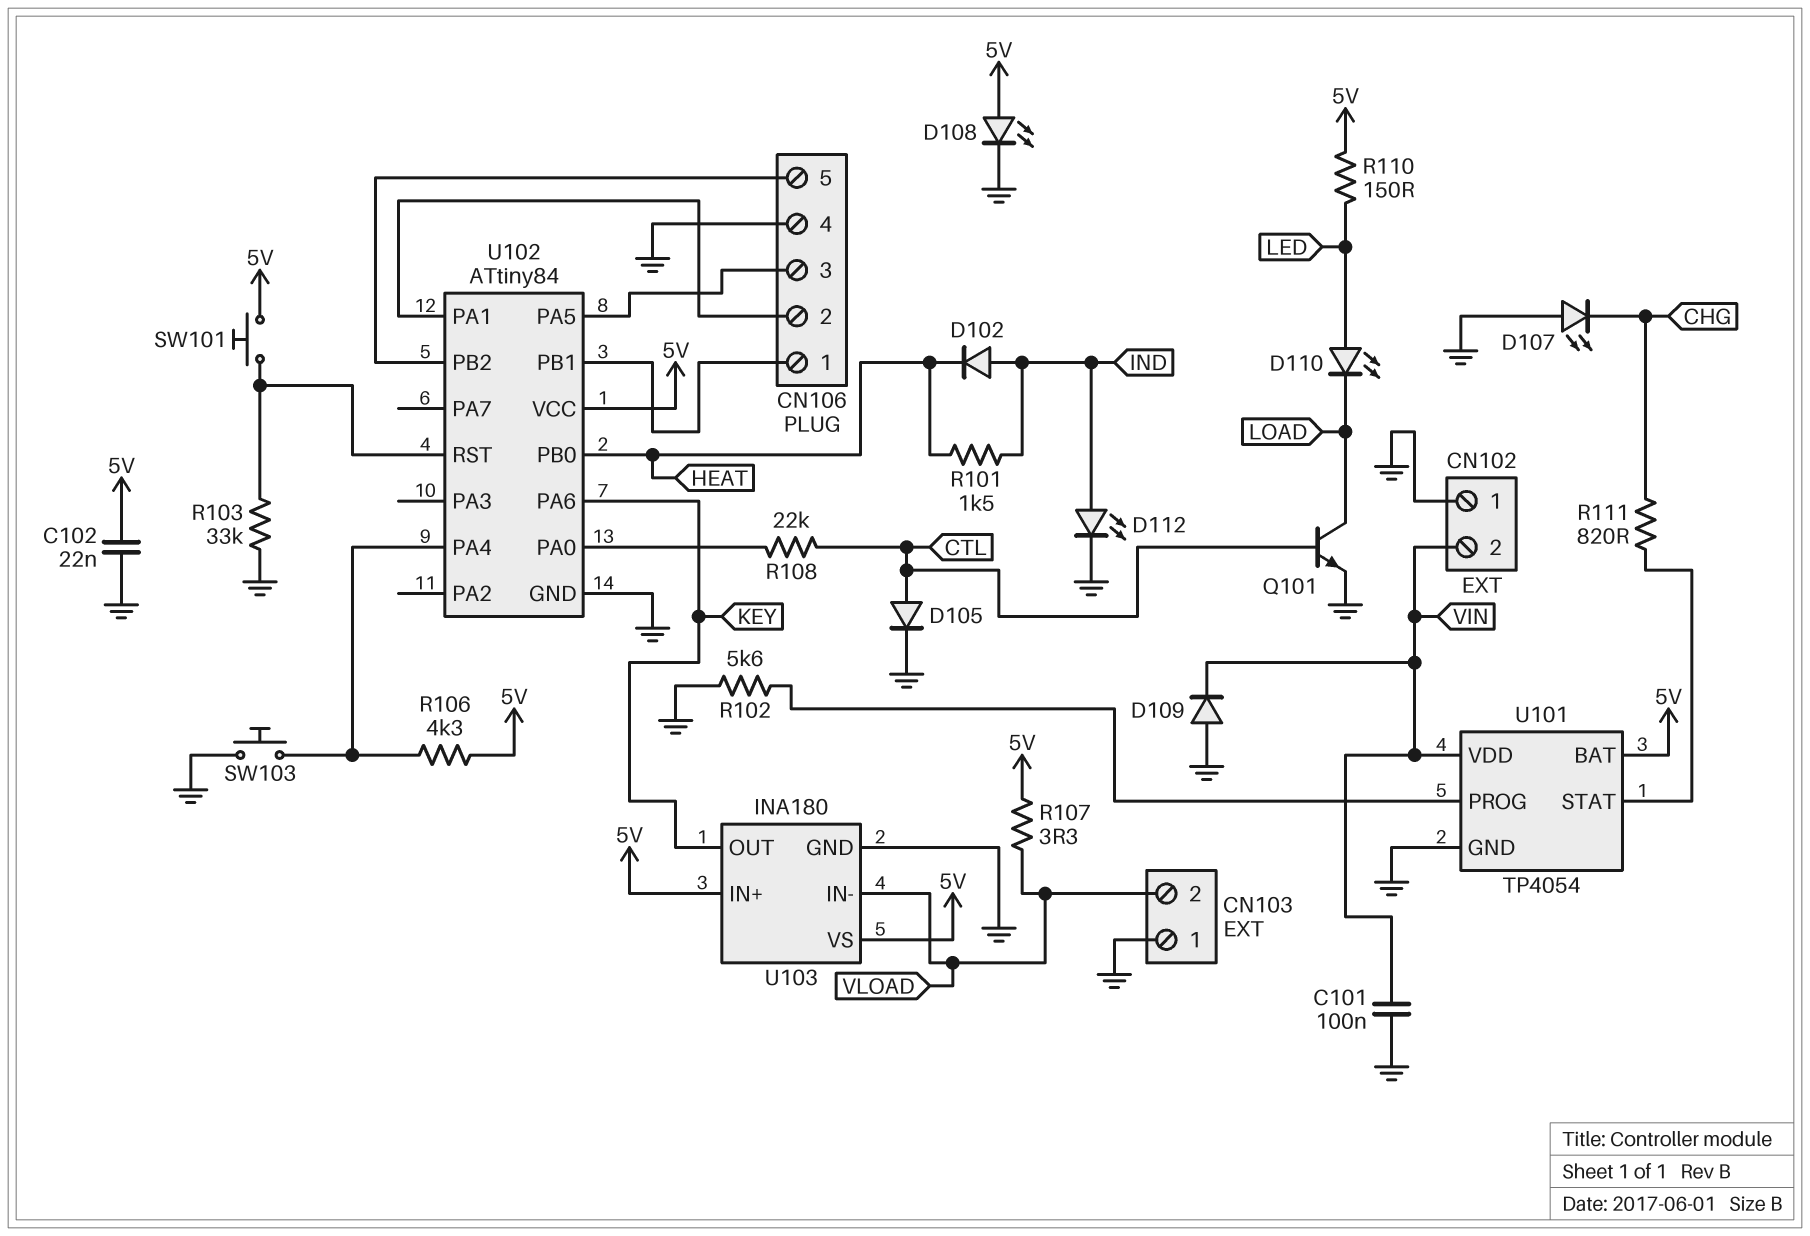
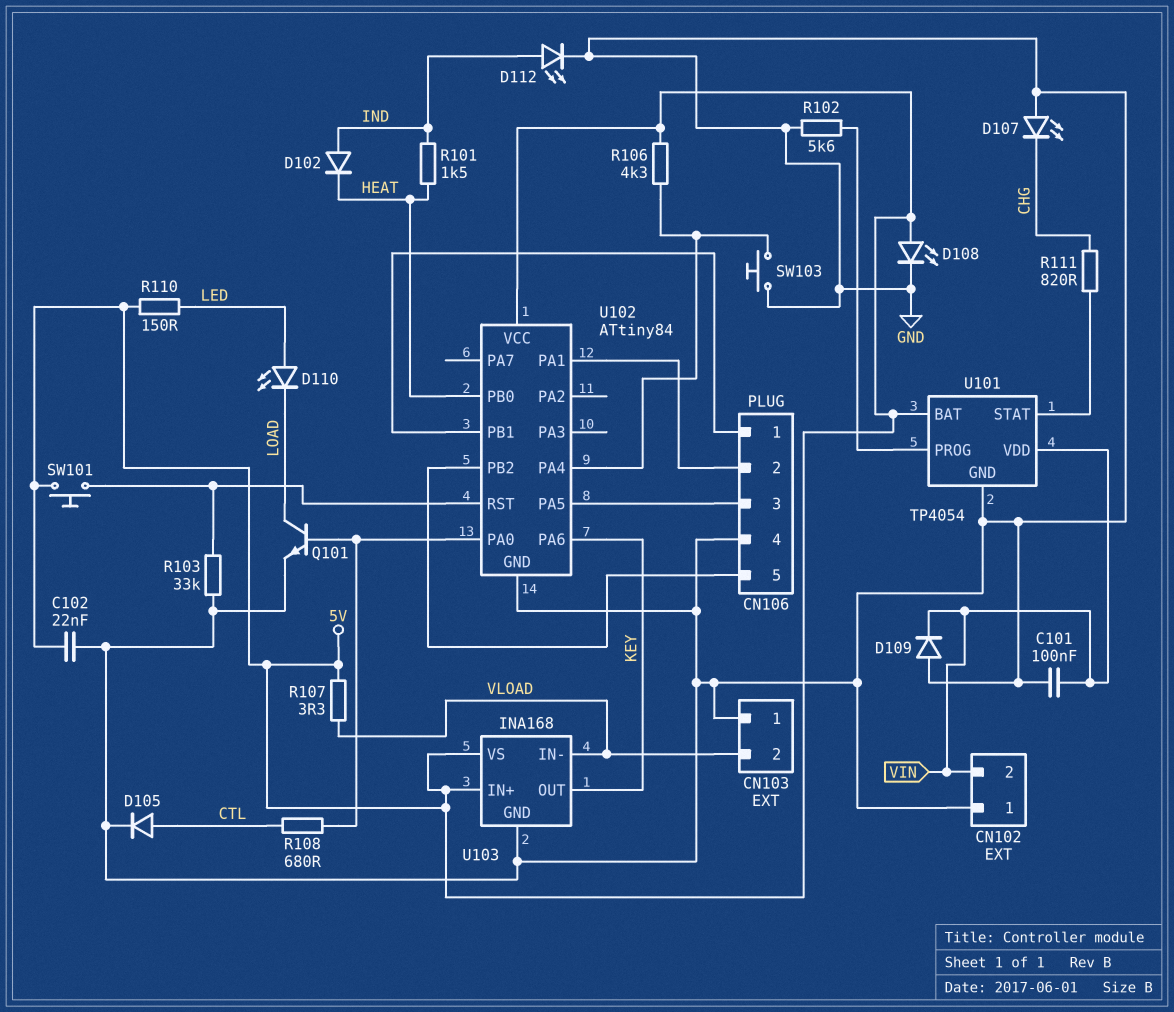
Q101: NPN (B CTL, C LOAD, E GND) -> NPN (B U102/PA0, C LOAD, E GND)
R108: 22k (CTL, U102/PA0) -> 680 (CTL, U102/PA0)
U103: INA180 -> INA168

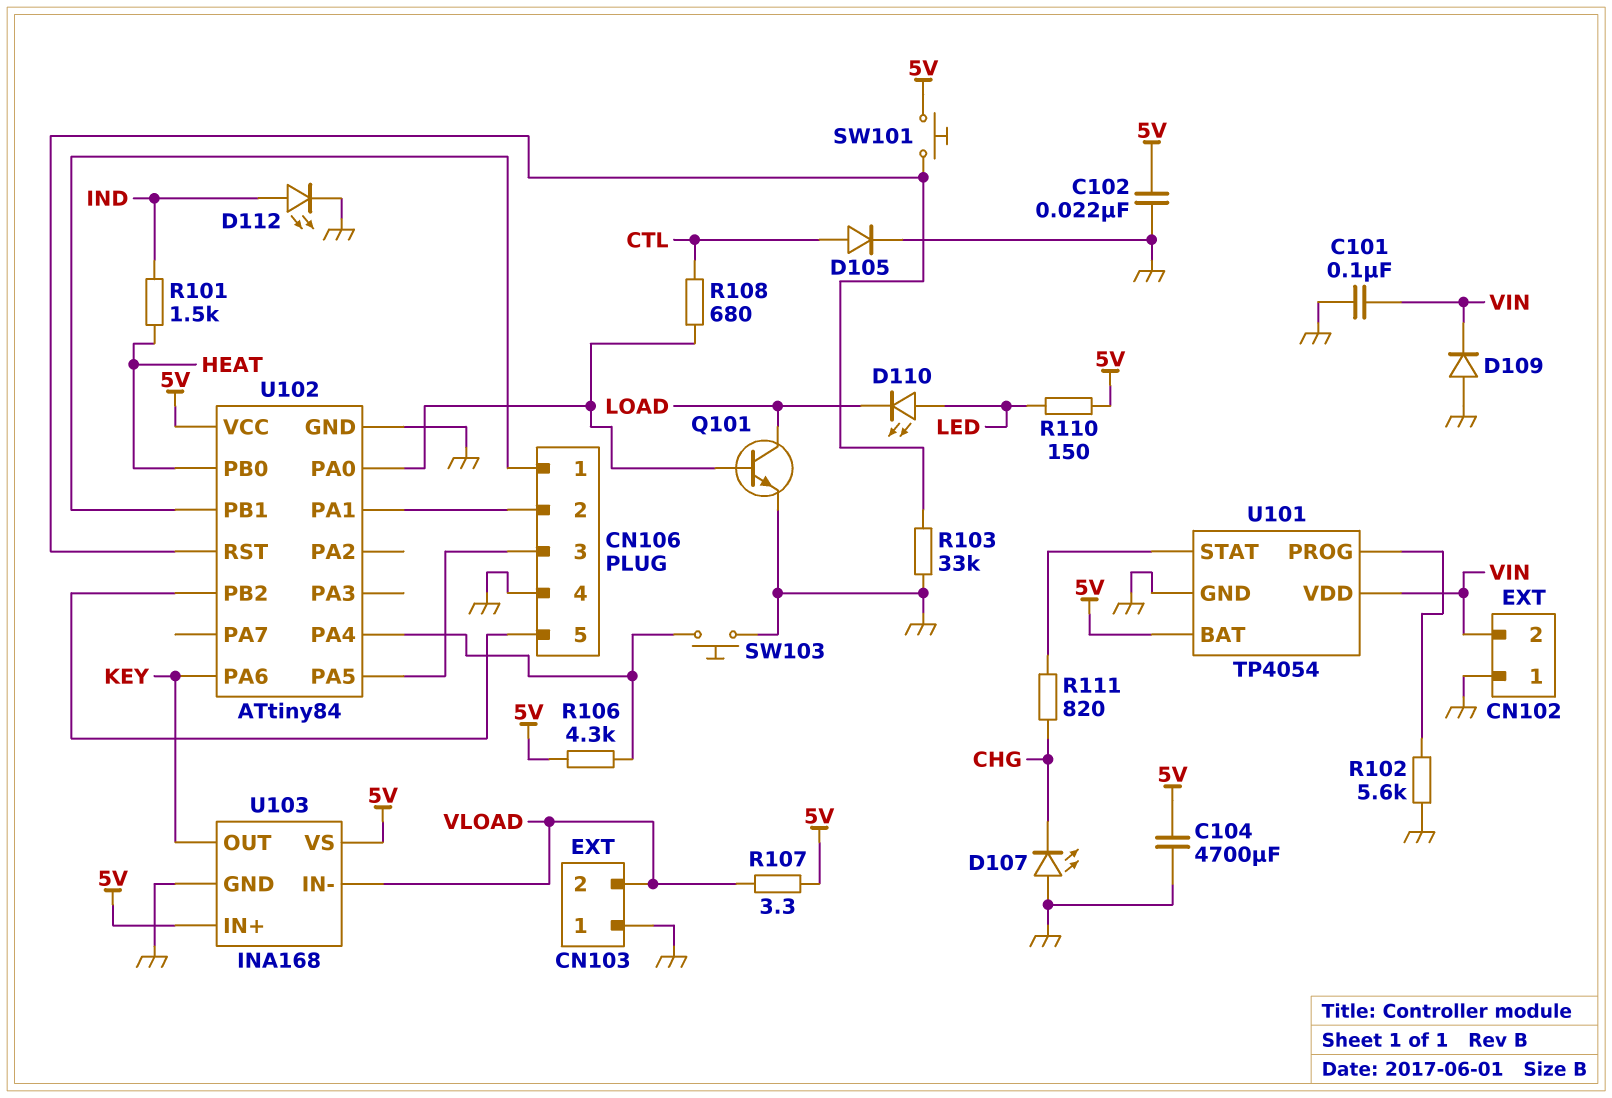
C104: none -> 4700uF (5V, GND)
D102: diode (A IND, K HEAT) -> none
D108: LED (A 5V, K GND) -> none

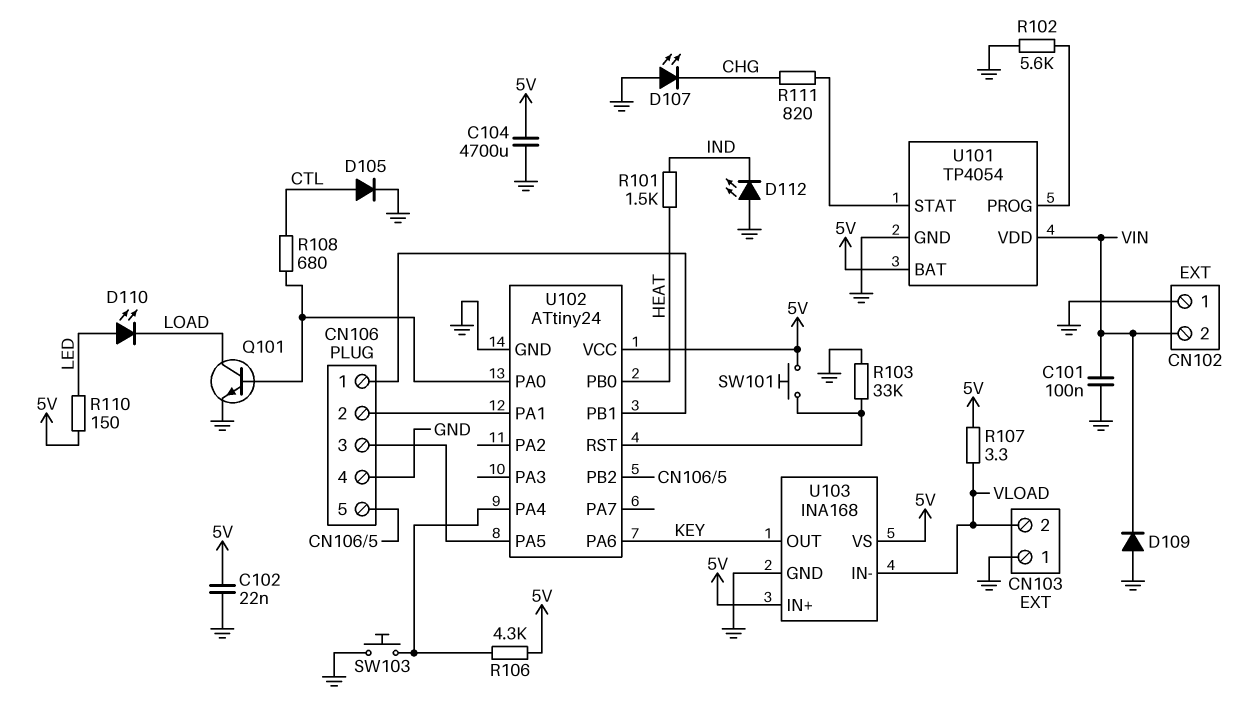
D112: LED (A IND, K GND) -> LED (A GND, K IND)
U102: ATtiny84 -> ATtiny24

